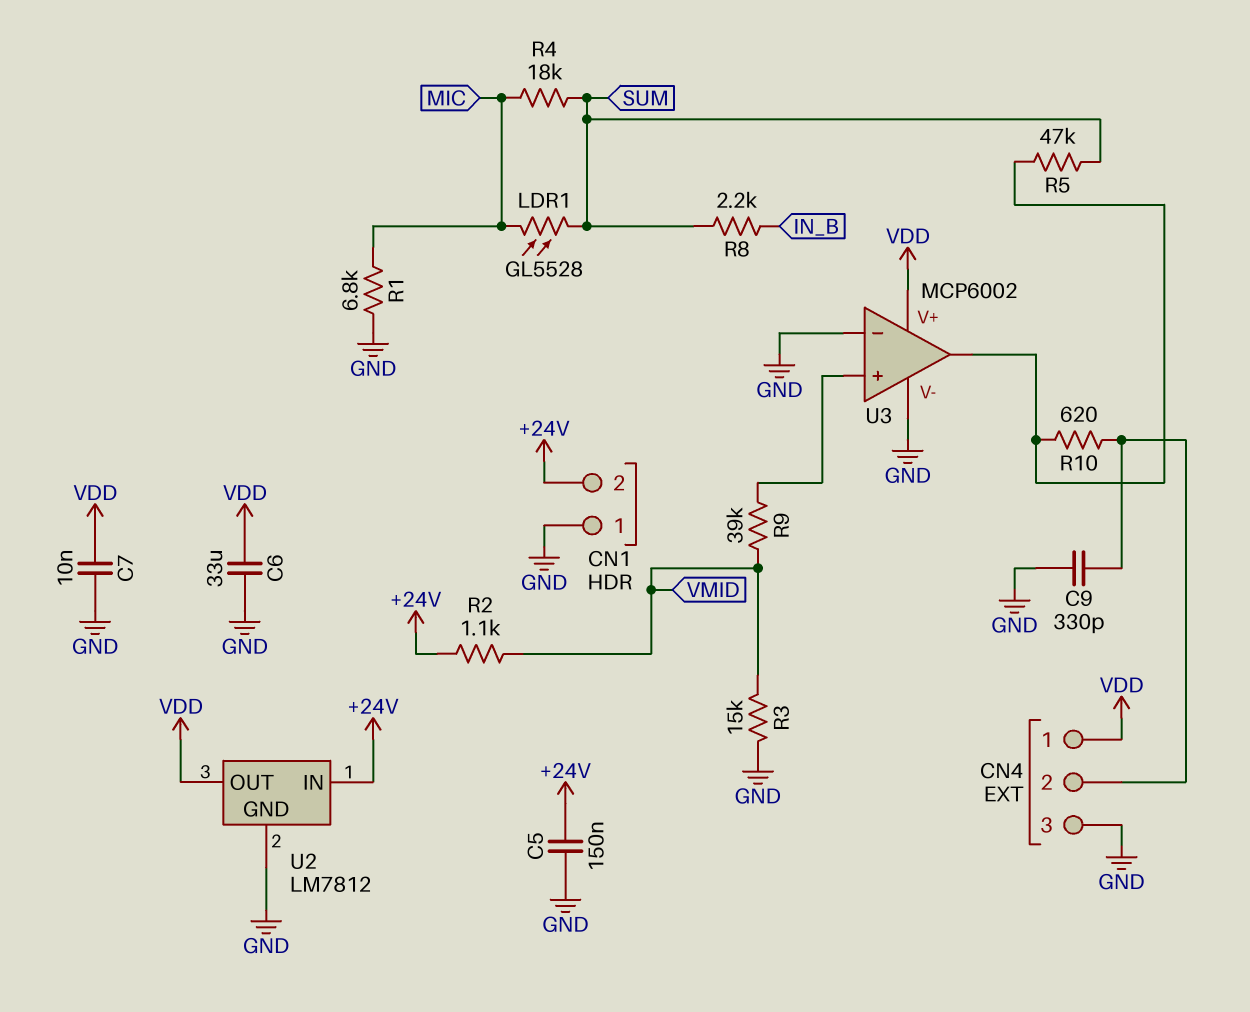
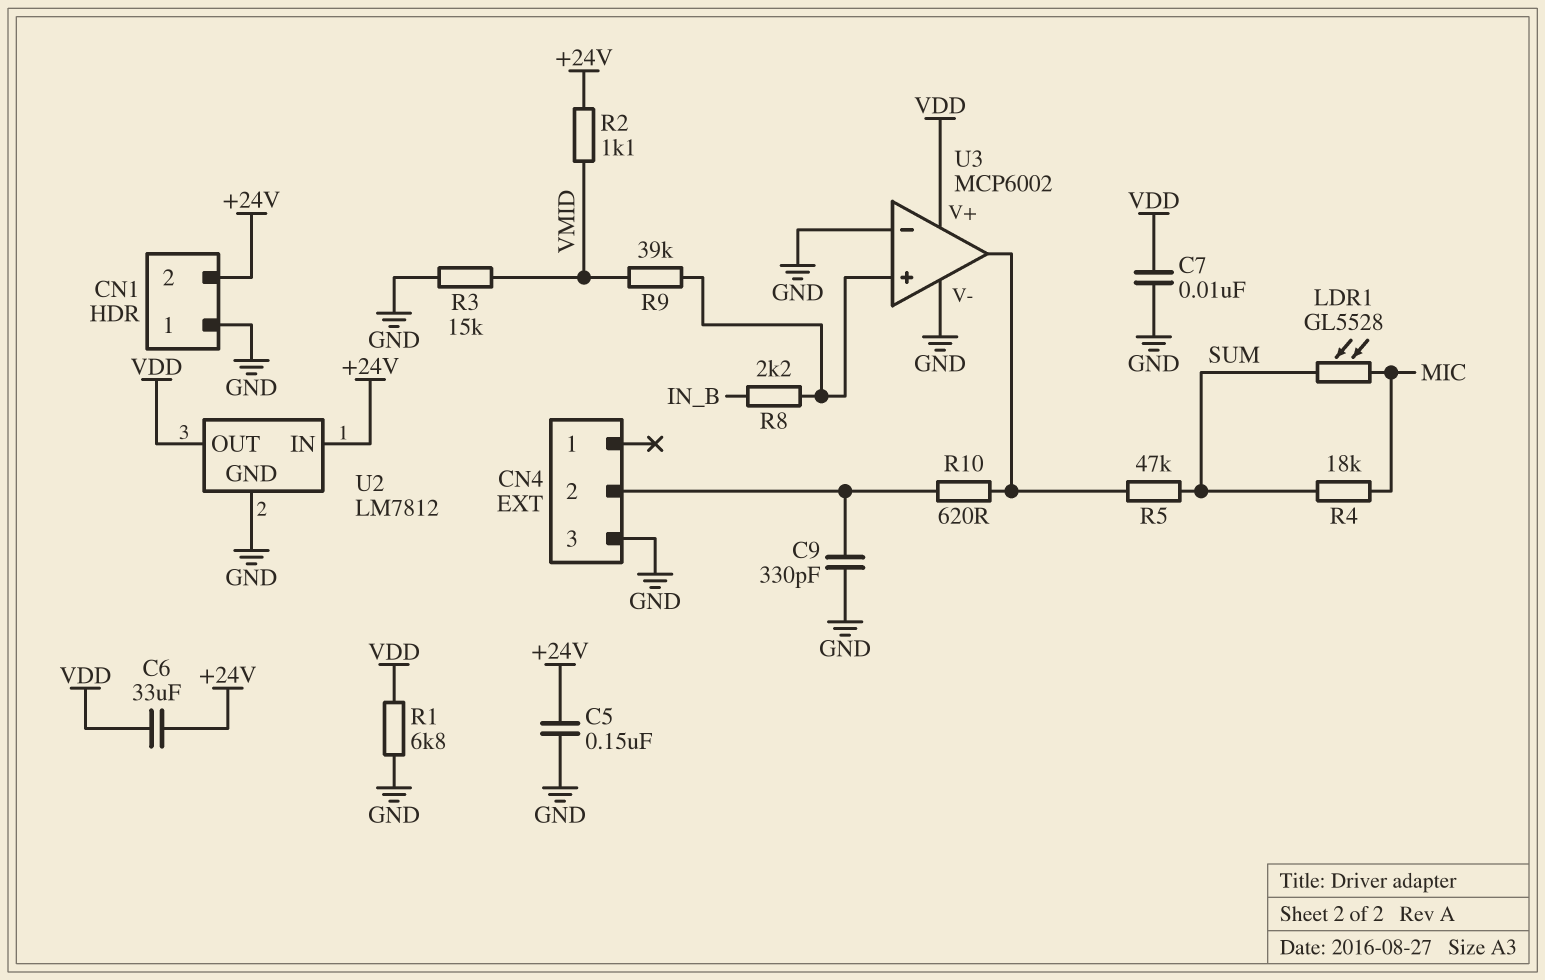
C6: 33uF (GND, VDD) -> 33uF (+24V, VDD)
CN4 pin 1: VDD -> none
R1: 6.8k (GND, MIC) -> 6.8k (GND, VDD)
R8: 2.2k (IN_B, SUM) -> 2.2k (IN_B, U3/in+)

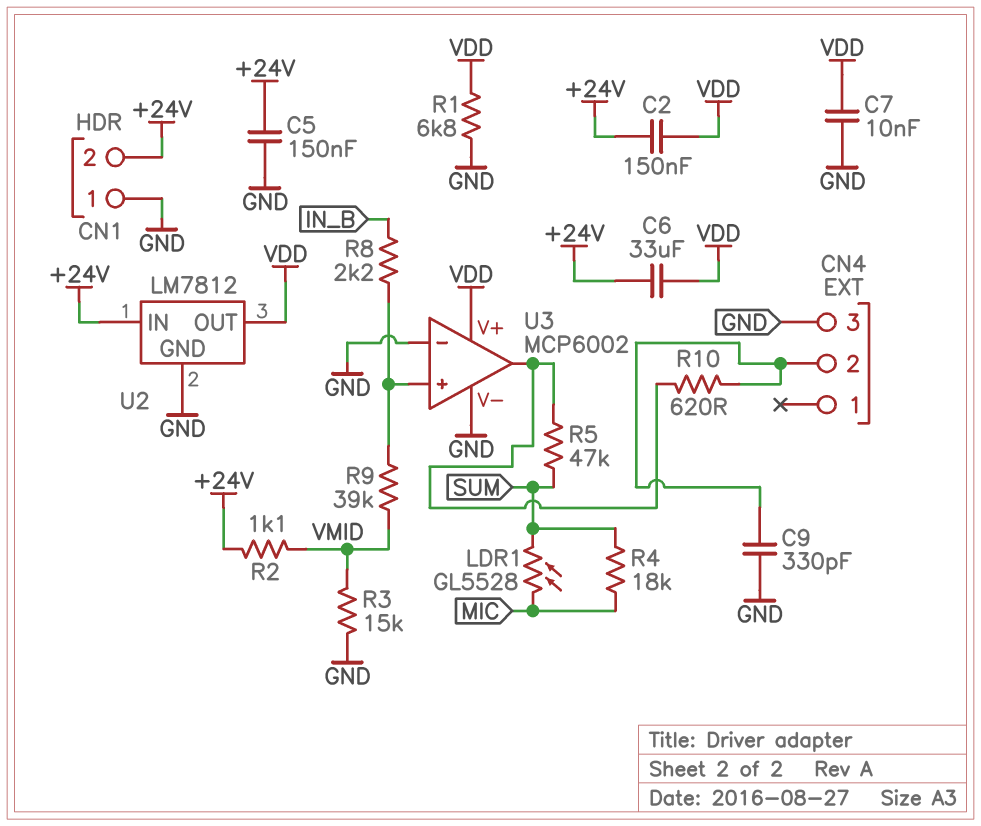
C2: none -> 150nF (+24V, VDD)

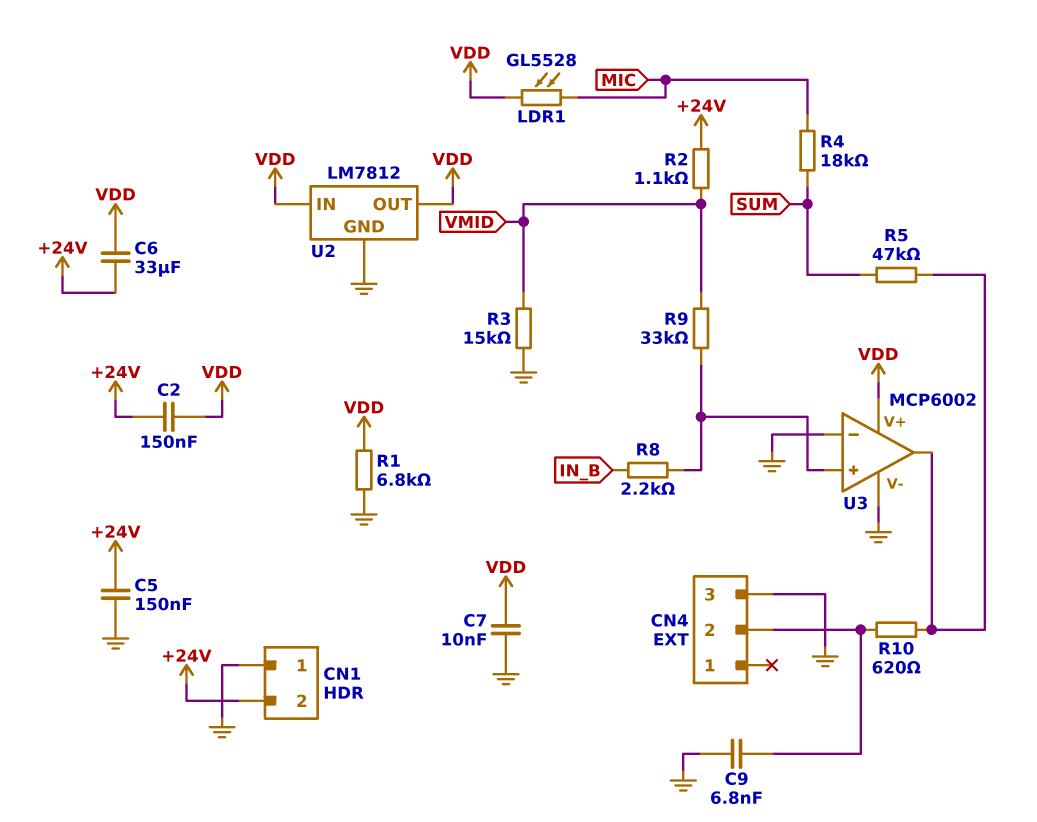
C9: 330pF (CN4/2, GND) -> 6.8nF (CN4/2, GND)
LDR1: GL5528 (MIC, SUM) -> GL5528 (MIC, VDD)
R9: 39k (U3/in+, VMID) -> 33k (U3/in+, VMID)
U2 pin IN: +24V -> VDD

